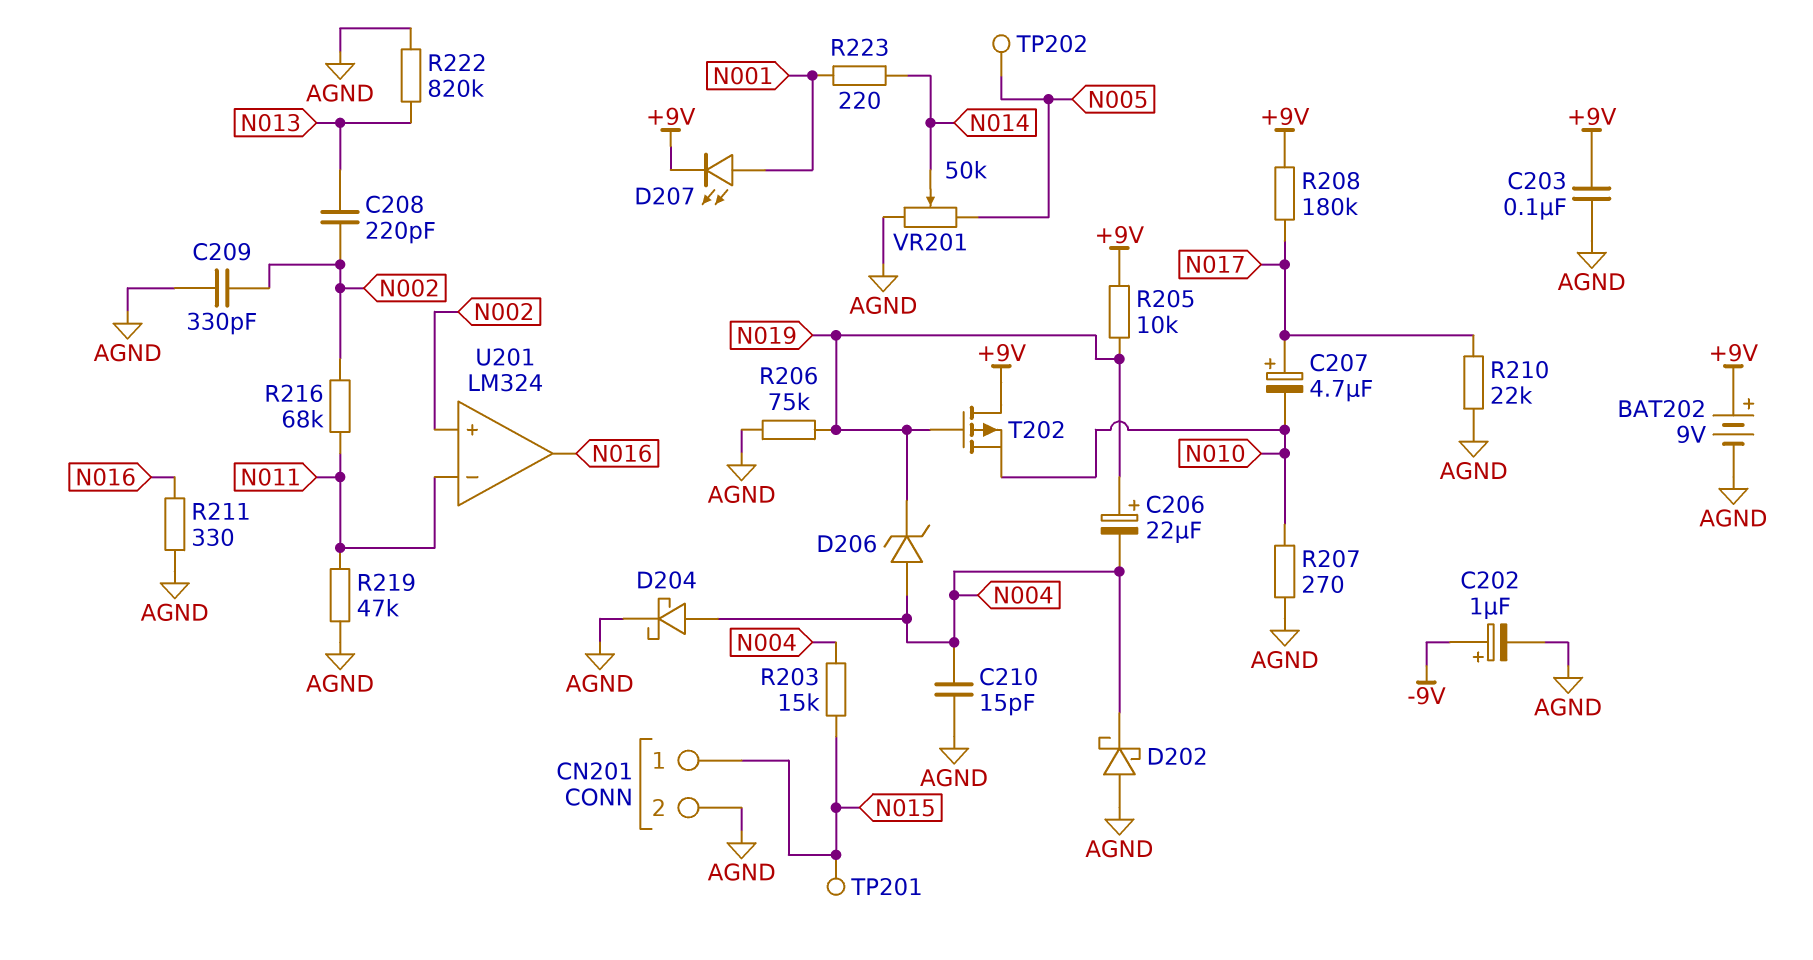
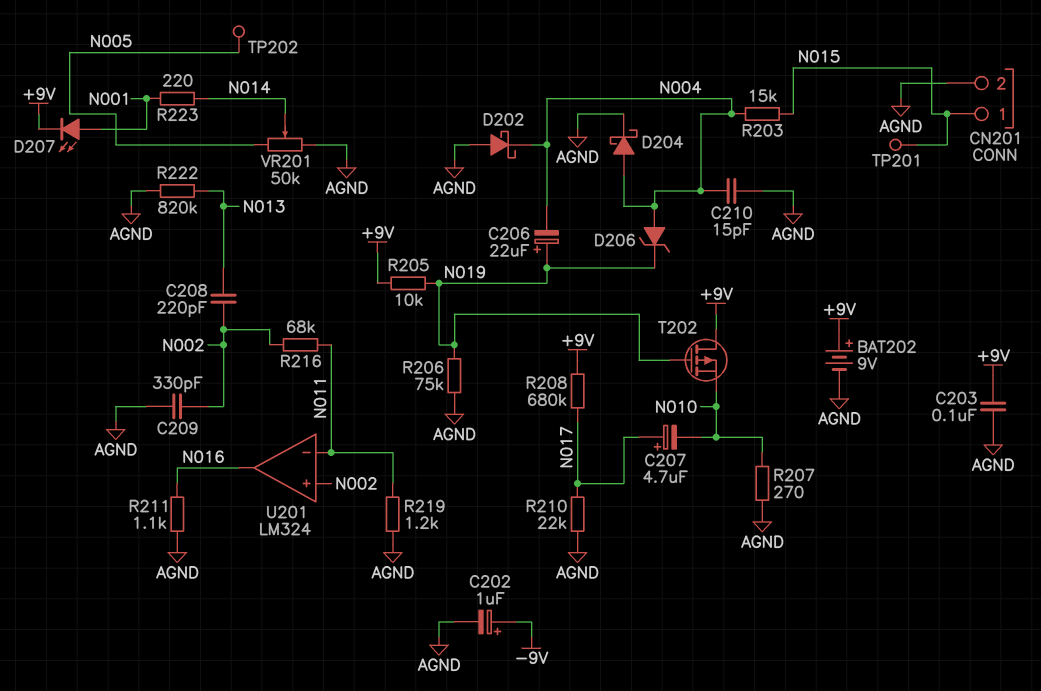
R208: 180k (+9V, N017) -> 680k (+9V, N017)
R211: 330 (AGND, N016) -> 1.1k (AGND, N016)
R219: 47k (AGND, N011) -> 1.2k (AGND, N011)

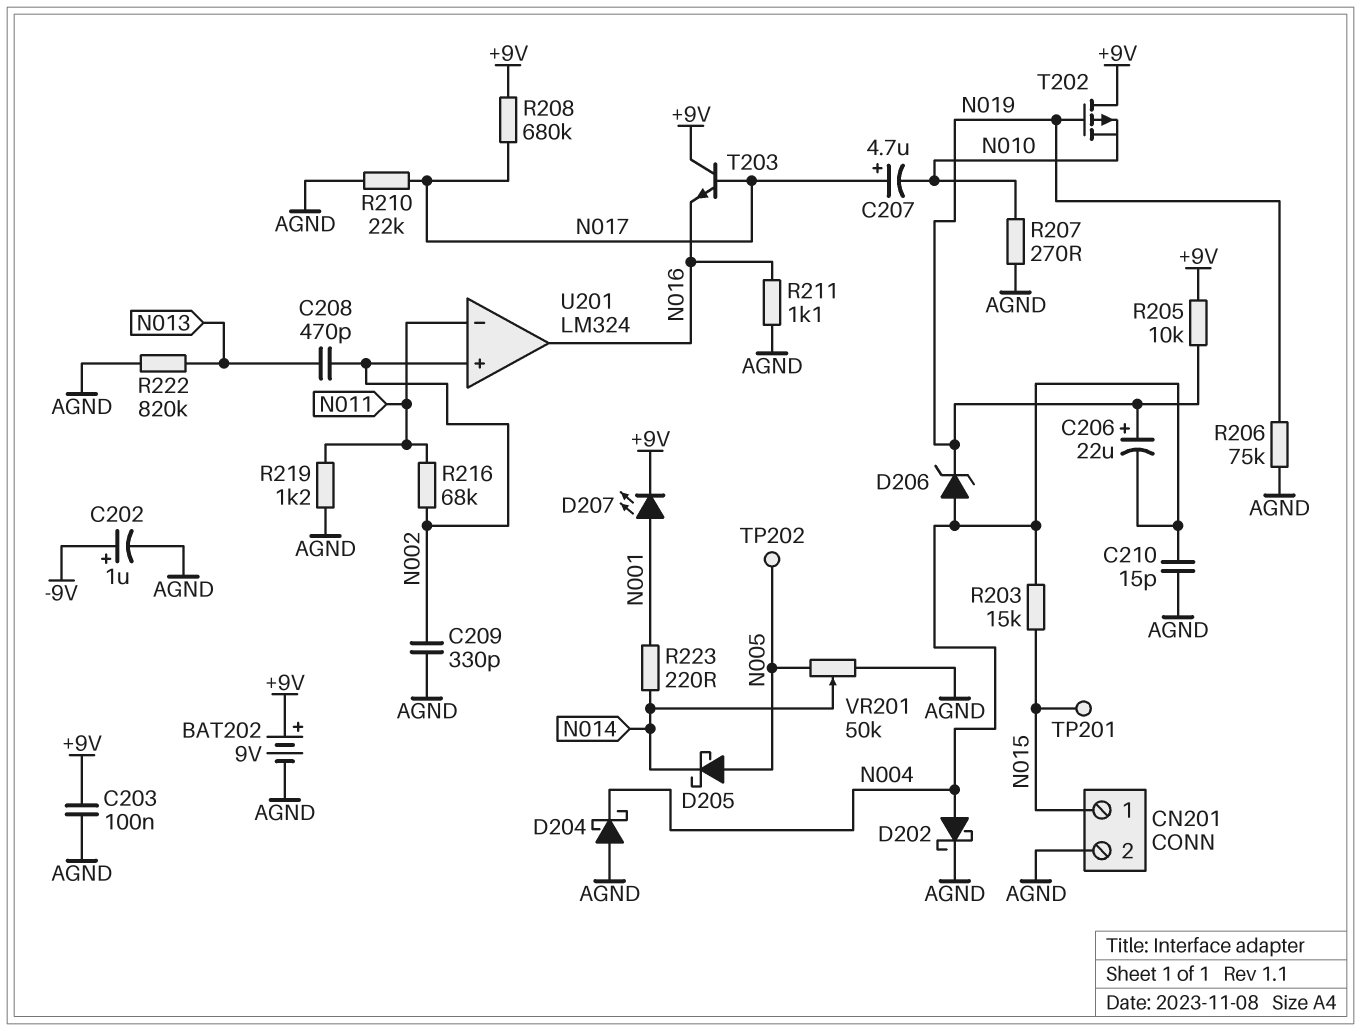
C208: 220pF (N002, N013) -> 470pF (N002, N013)
D202: schottky (A AGND, K N004) -> schottky (A N004, K AGND)
D204: schottky (A N004, K AGND) -> schottky (A AGND, K N004)
D205: none -> schottky (A N005, K N014)
T203: none -> NPN (B N017, C +9V, E N016)

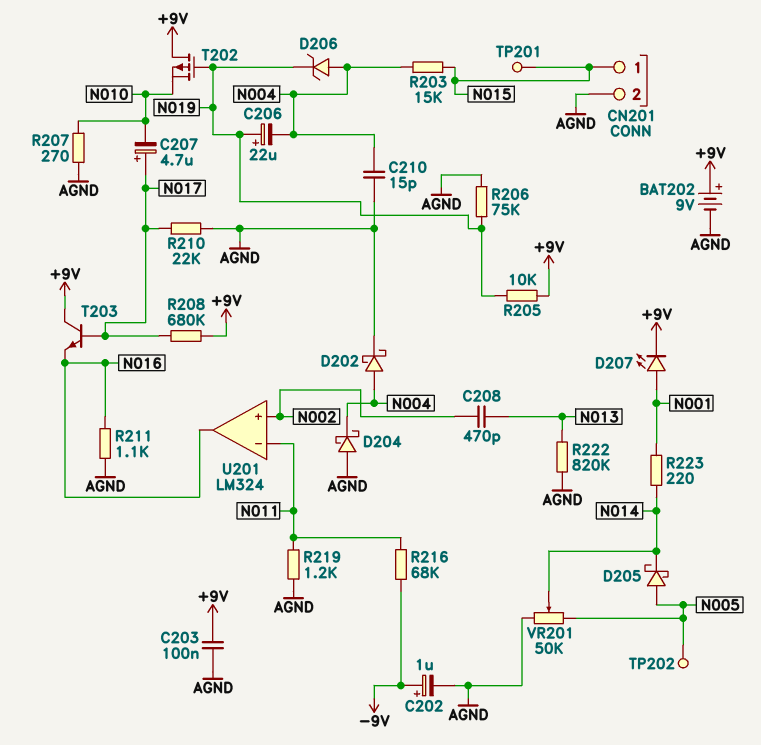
C209: 330pF (AGND, N002) -> none
R216: 68k (N002, N011) -> 68k (-9V, N011)

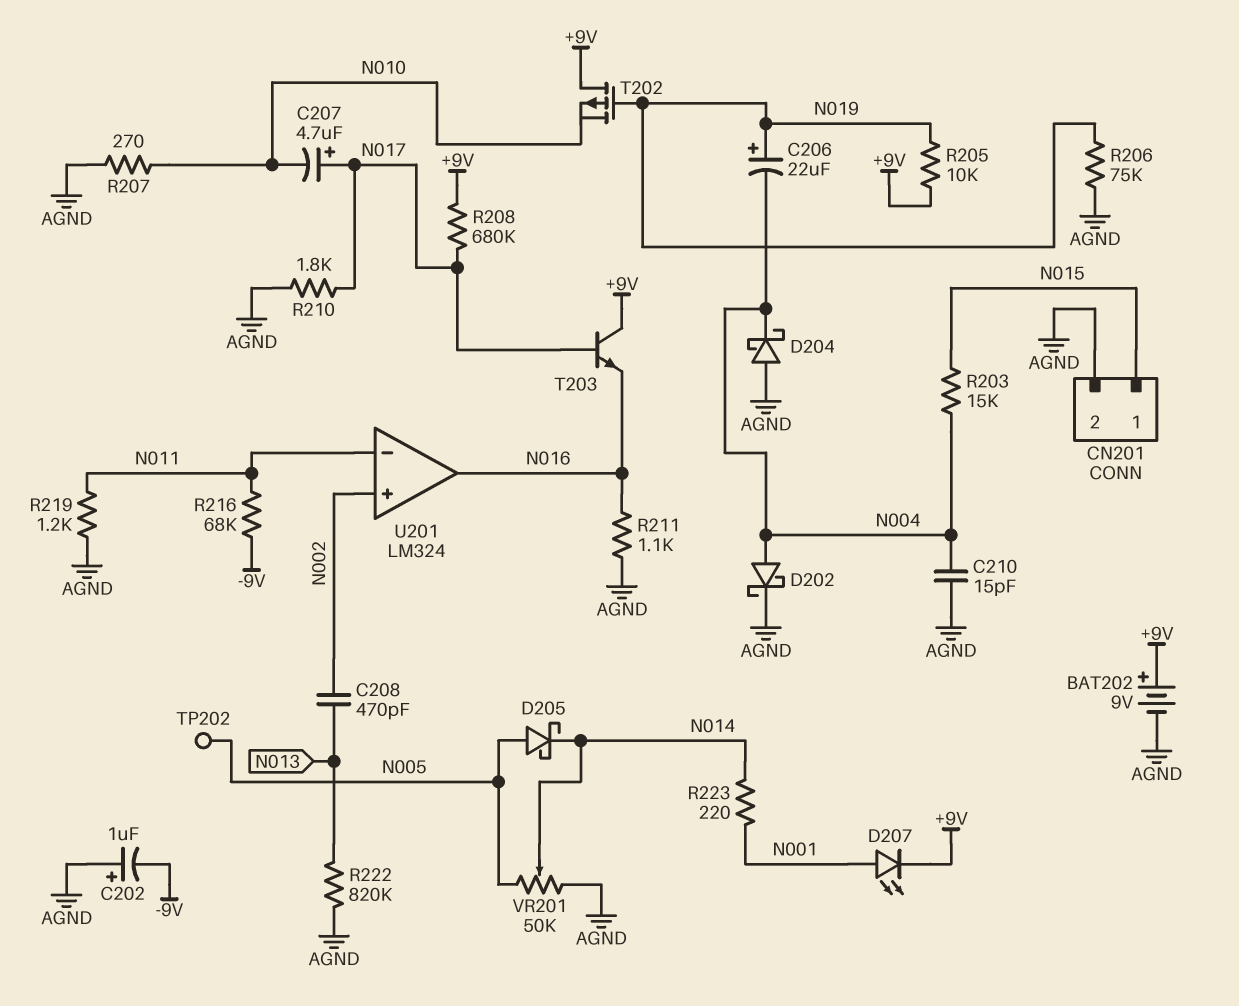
C202: 1uF (plus -9V, minus AGND) -> 1uF (plus AGND, minus -9V)
C203: 100nF (+9V, AGND) -> none
D206: zener (A N004, K N019) -> none
R210: 22k (AGND, N017) -> 1.8k (AGND, N017)
TP201: test point (N015) -> none

